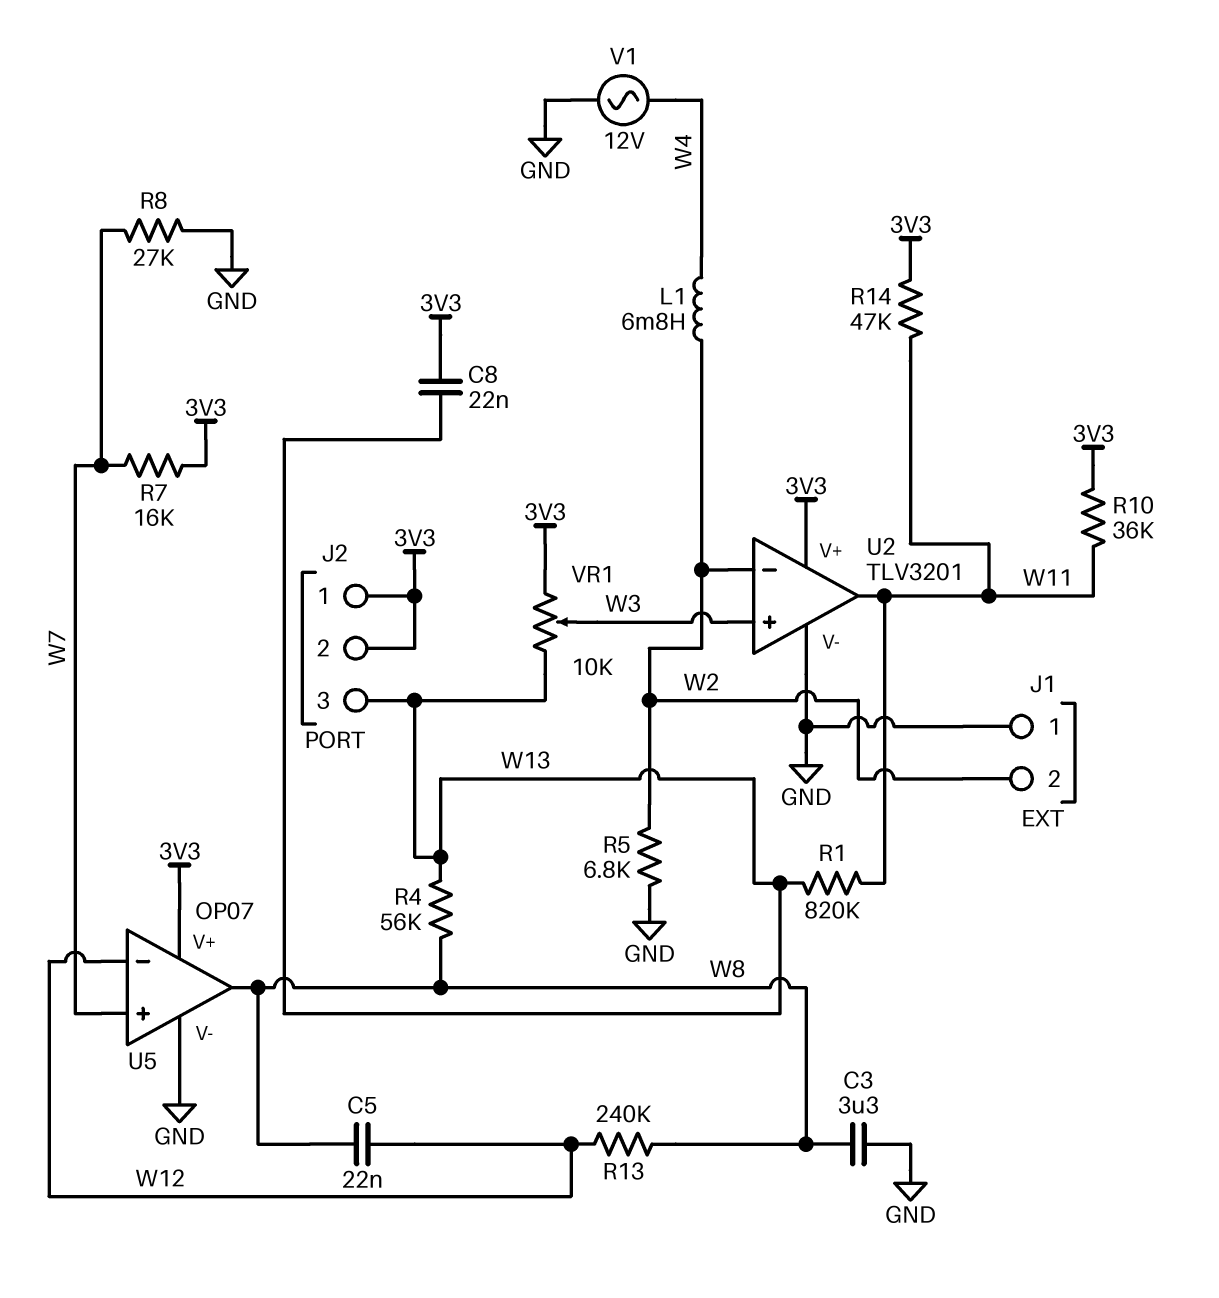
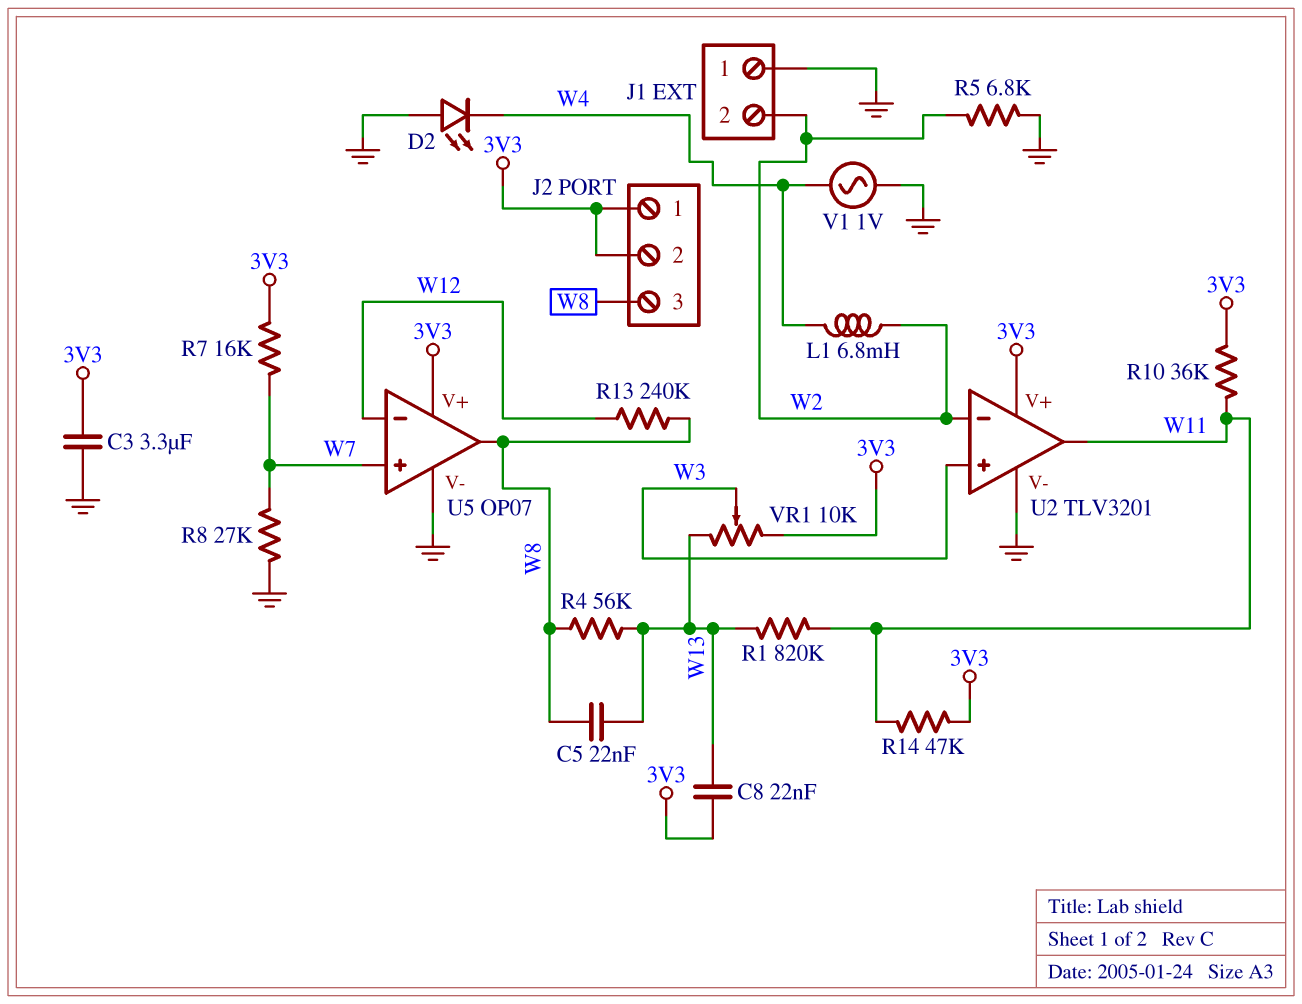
C3: 3.3uF (GND, W8) -> 3.3uF (3V3, GND)
C5: 22nF (W8, W12) -> 22nF (W8, W13)
D2: none -> LED (A GND, K W4)
J2 pin 3: W13 -> W8
V1: AC 12V (GND, W4) -> AC 1V (GND, W4)

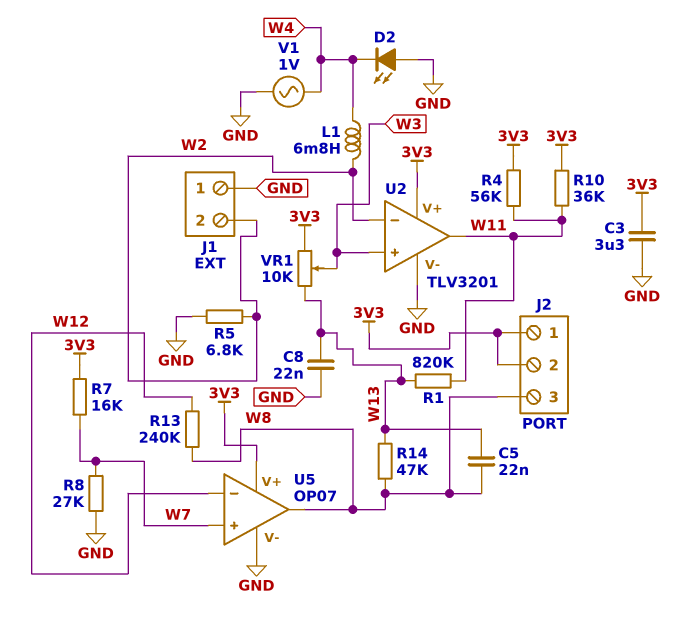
C8: 22nF (3V3, W13) -> 22nF (GND, W13)
R4: 56k (W8, W13) -> 56k (3V3, W11)
R14: 47k (3V3, W11) -> 47k (W8, W13)

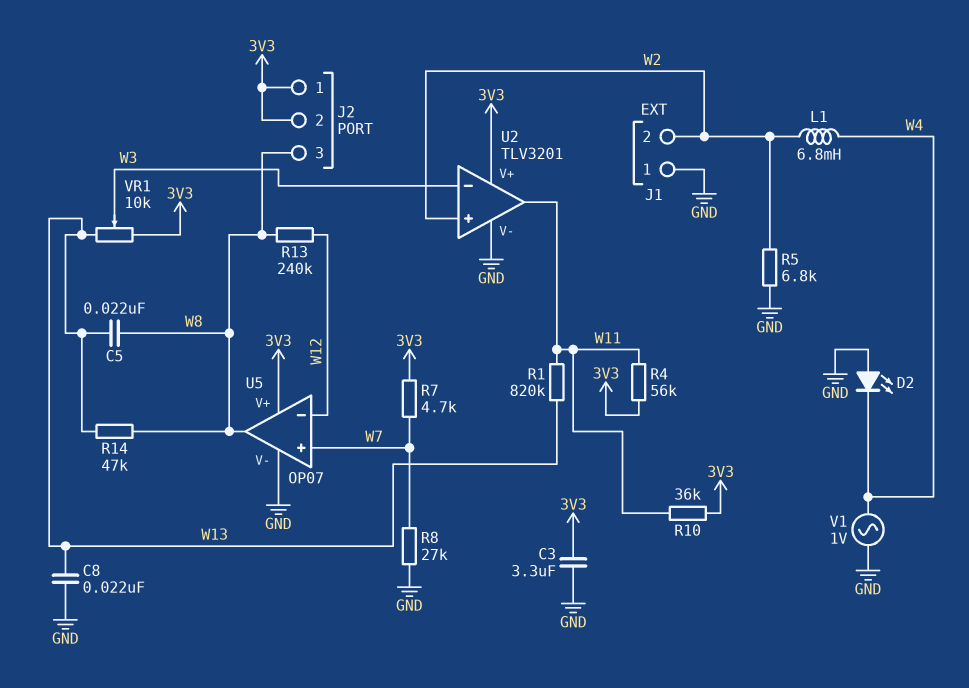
R7: 16k (3V3, W7) -> 4.7k (3V3, W7)
U2 pin in+: W3 -> W2
U2 pin in-: W2 -> W3

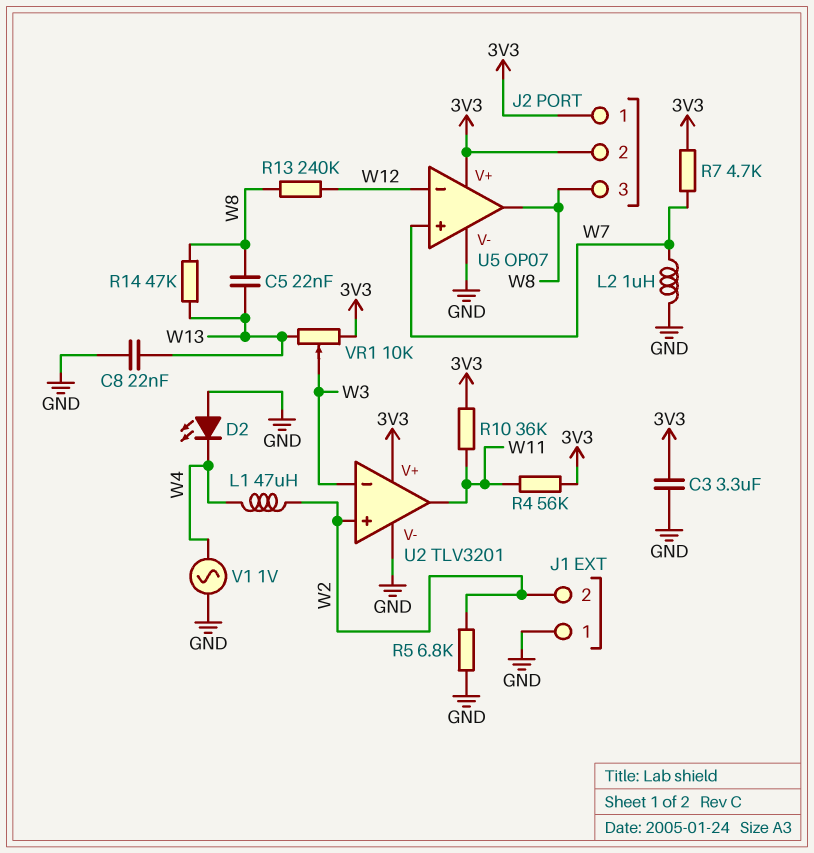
L1: 6.8mH (W2, W4) -> 47uH (W2, W4)
L2: none -> 1uH (GND, W7)
R1: 820k (W11, W13) -> none
R8: 27k (GND, W7) -> none

